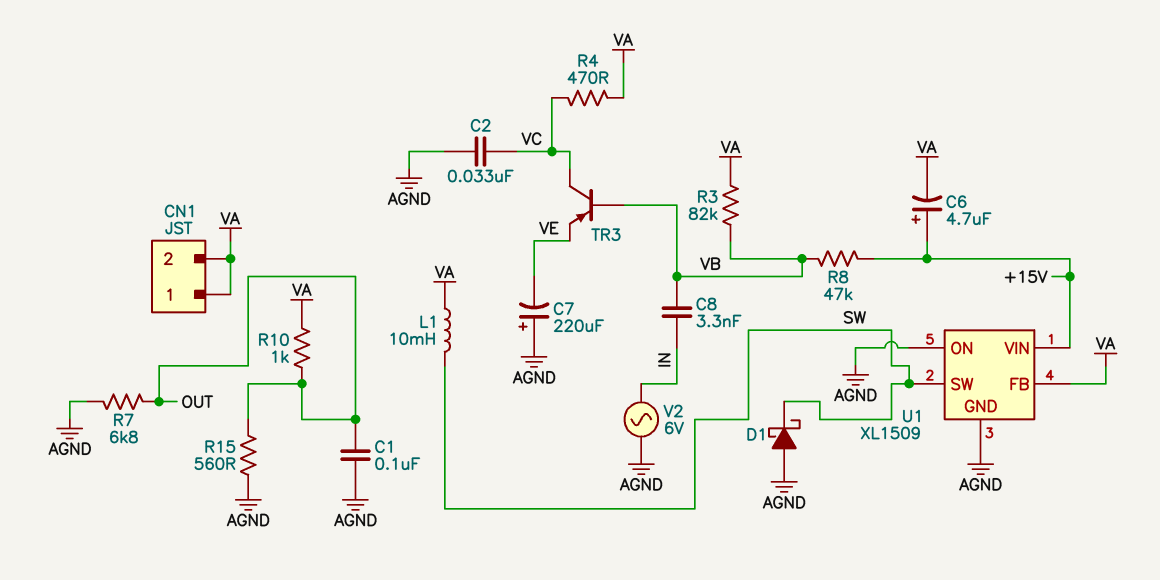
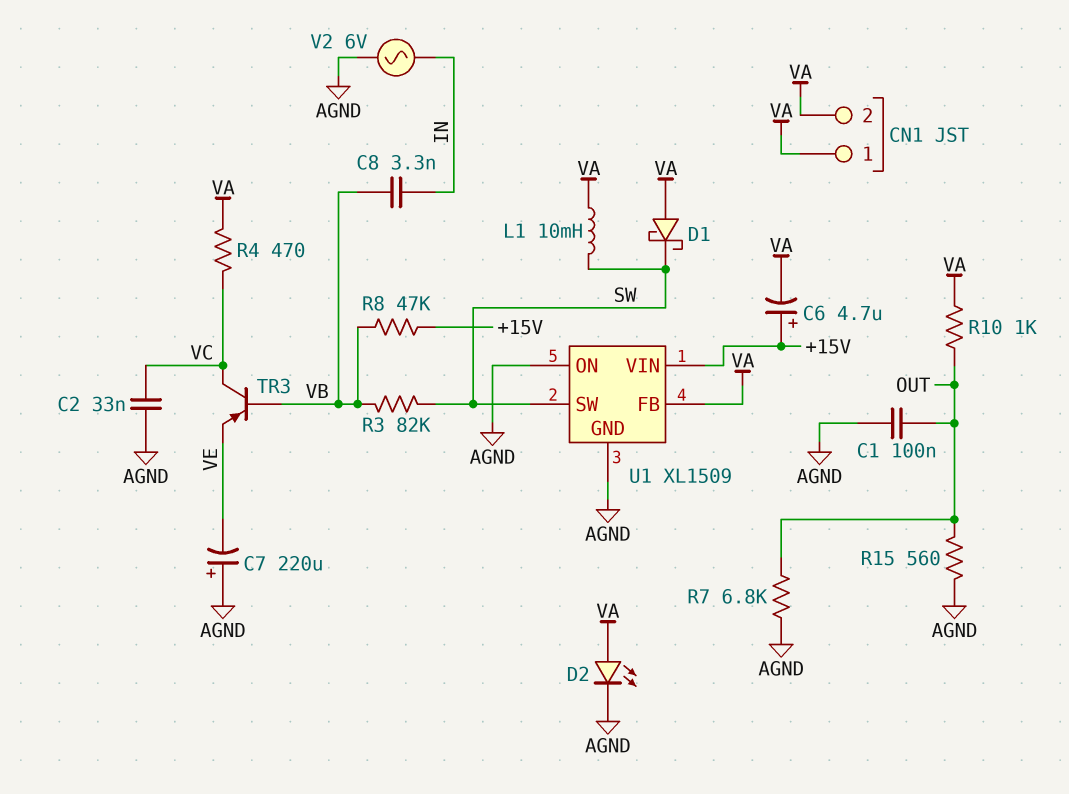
D1: schottky (A AGND, K SW) -> schottky (A VA, K SW)
D2: none -> LED (A VA, K AGND)
R3: 82k (VA, VB) -> 82k (SW, VB)

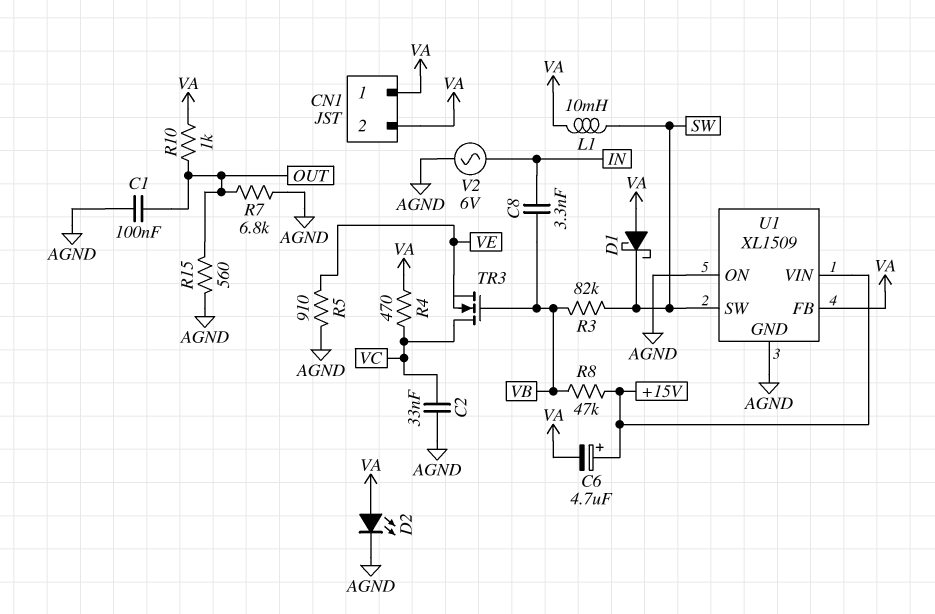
C7: 220uF (plus AGND, minus VE) -> none
R5: none -> 910 (AGND, VE)
TR3: PNP (B VB, C VC, E VE) -> NMOS (G VB, D VC, S VE)

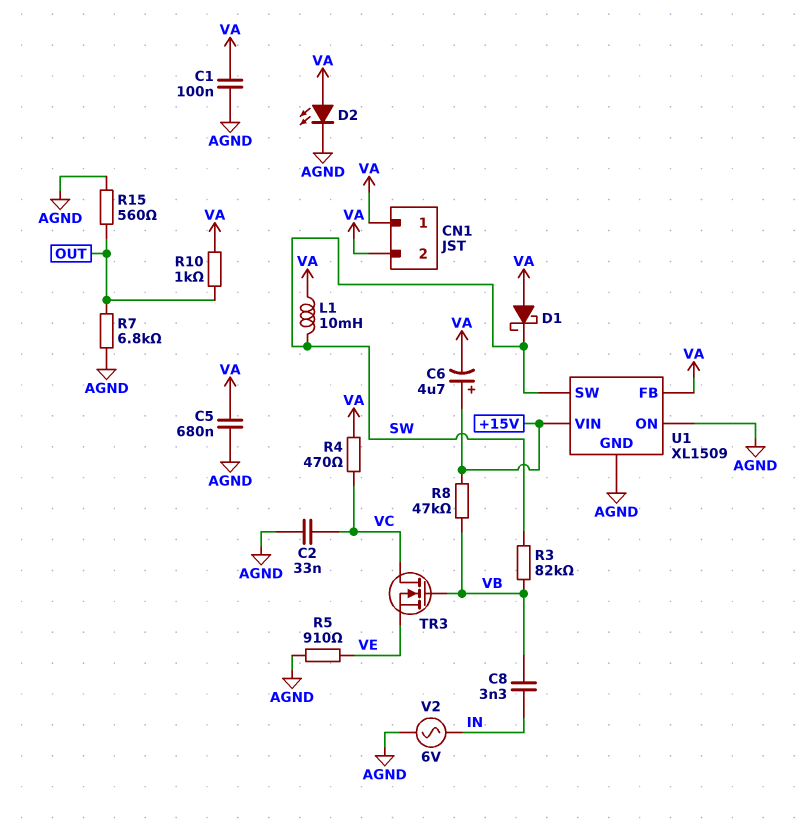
C1: 100nF (AGND, OUT) -> 100nF (AGND, VA)
C5: none -> 680nF (AGND, VA)

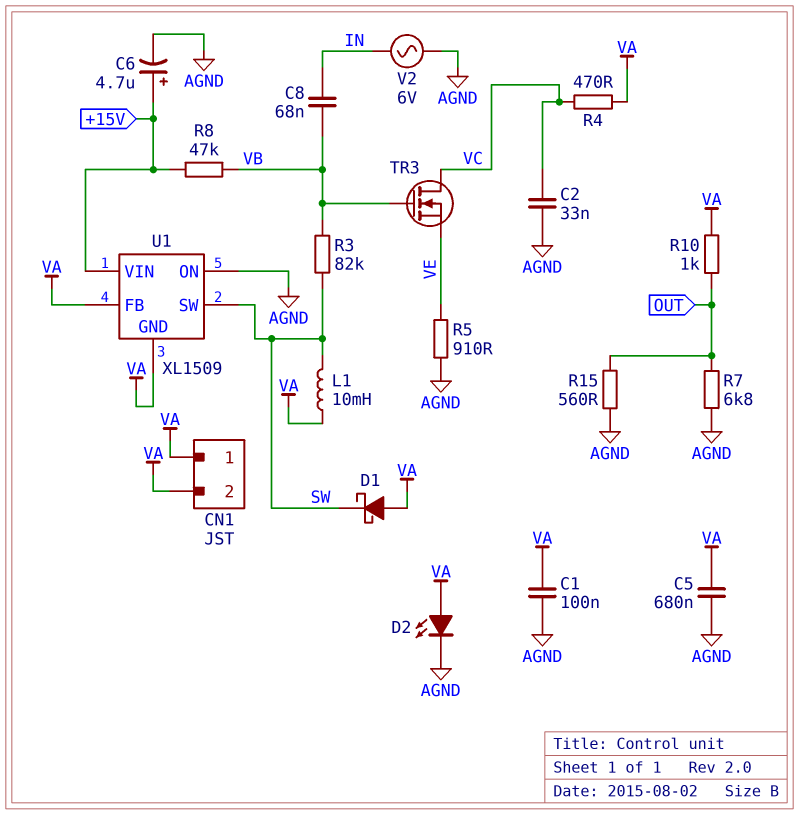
C6: 4.7uF (plus +15V, minus VA) -> 4.7uF (plus +15V, minus AGND)
C8: 3.3nF (IN, VB) -> 68nF (IN, VB)
U1 pin GND: AGND -> VA

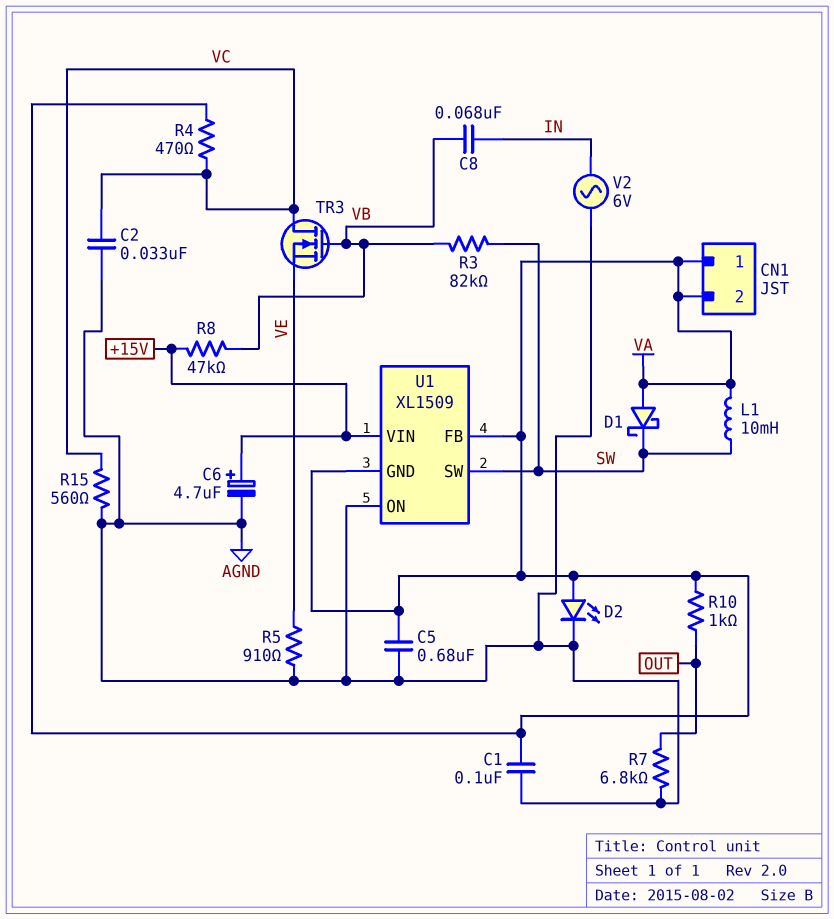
R15: 560 (AGND, OUT) -> 560 (AGND, VC)

